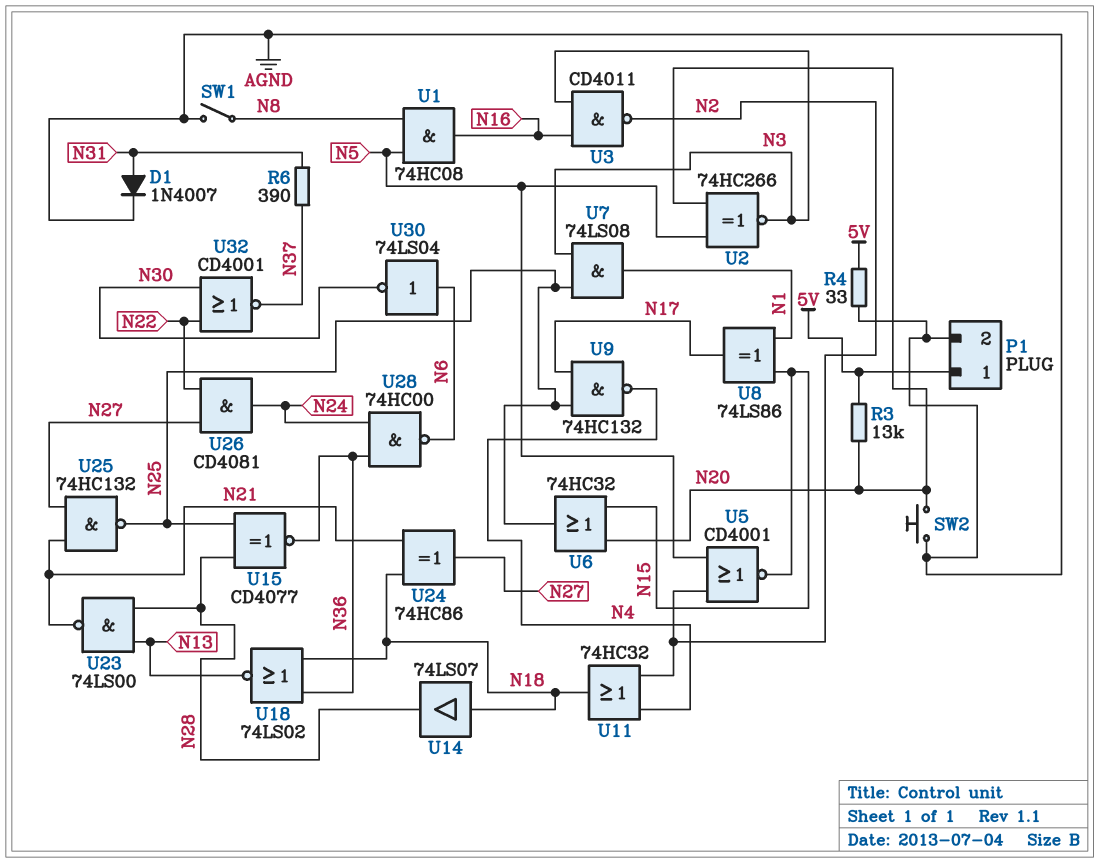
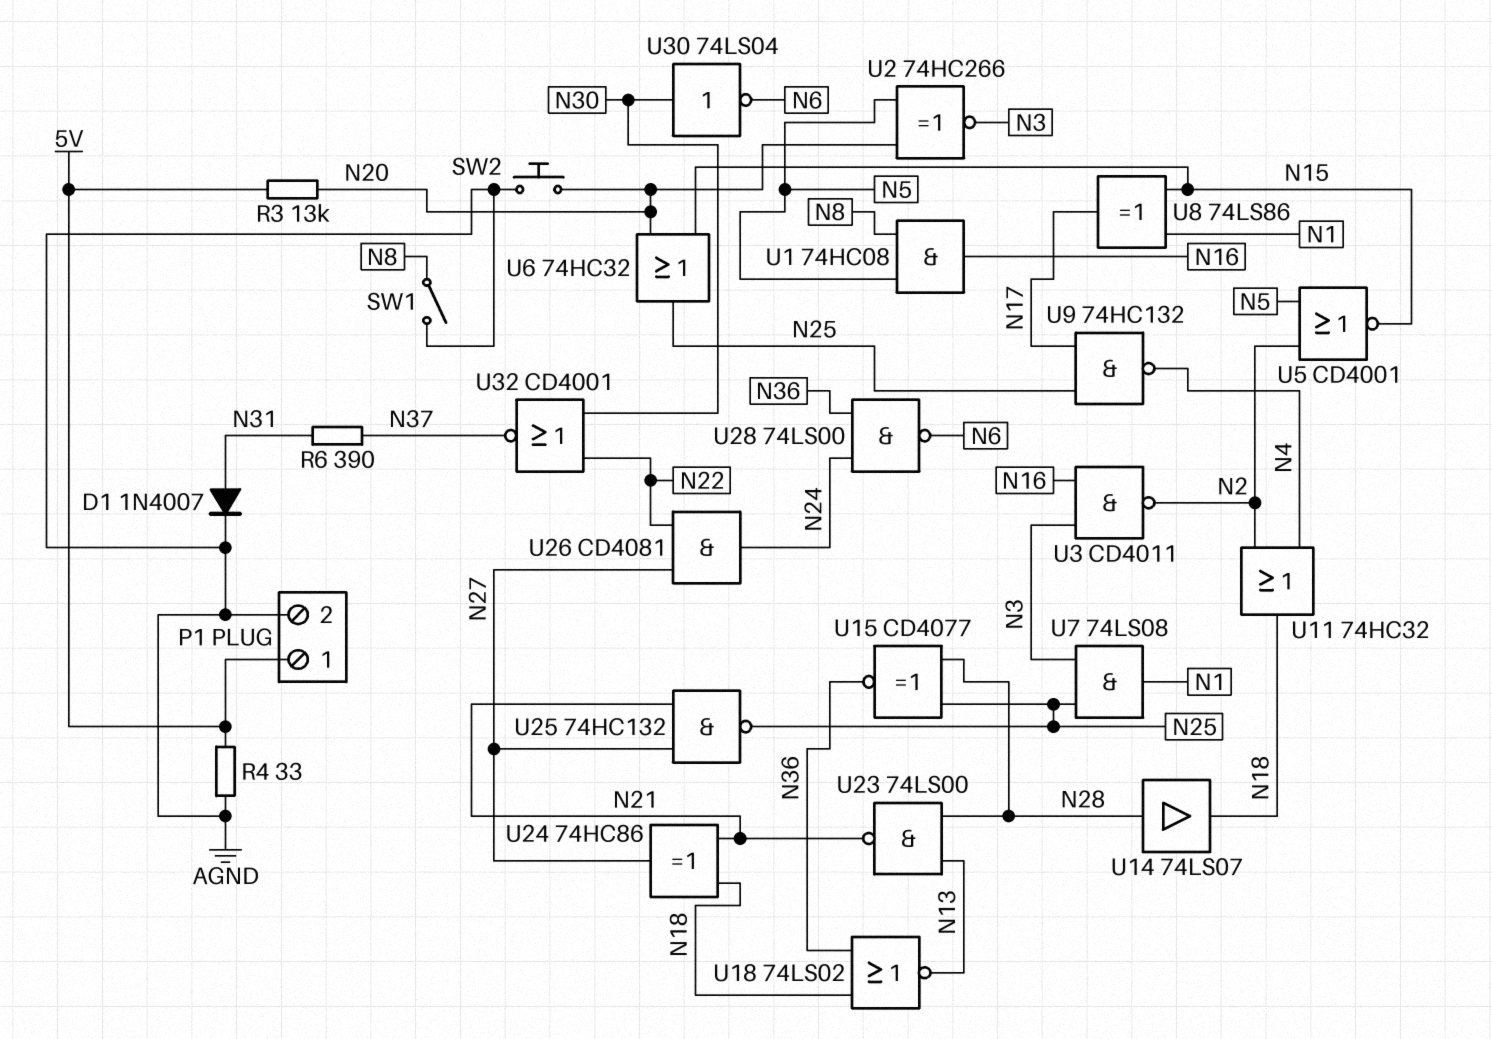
U14: buffer 74LS07 (in N18, out N28) -> buffer 74LS07 (in N28, out N18)
U28: NAND 74HC00 (in N24, in N36, out N6) -> NAND 74LS00 (in N24, in N36, out N6)
U30: NOT 74LS04 (in N6, out N30) -> NOT 74LS04 (in N30, out N6)

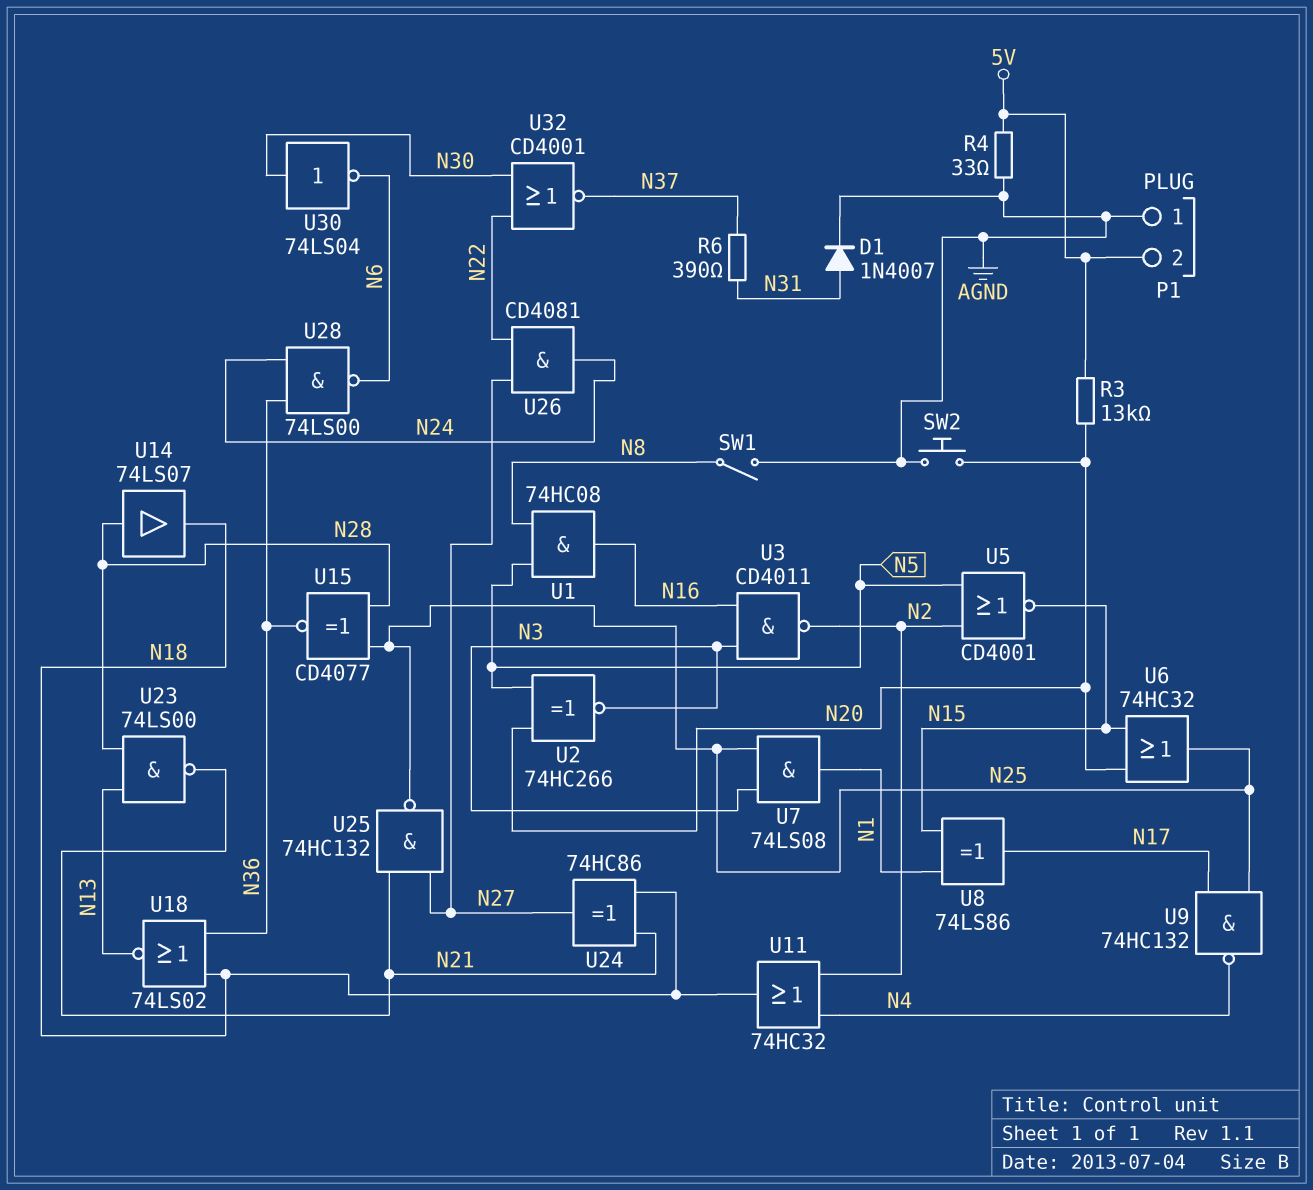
P1 pin 1: 5V -> AGND
P1 pin 2: AGND -> 5V

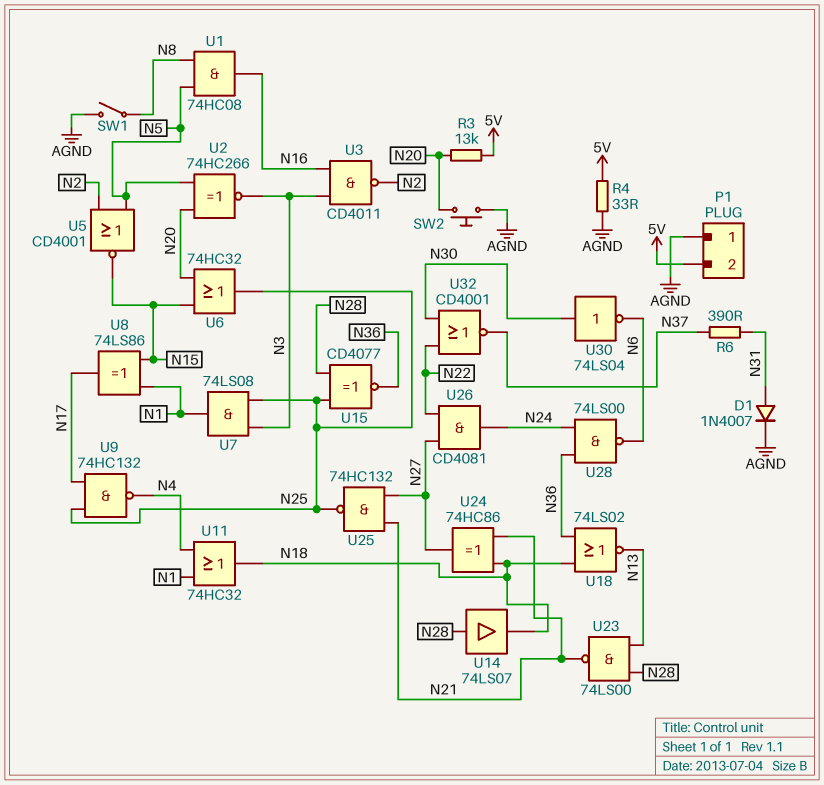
U11: OR 74HC32 (in N2, in N4, out N18) -> OR 74HC32 (in N1, in N4, out N18)

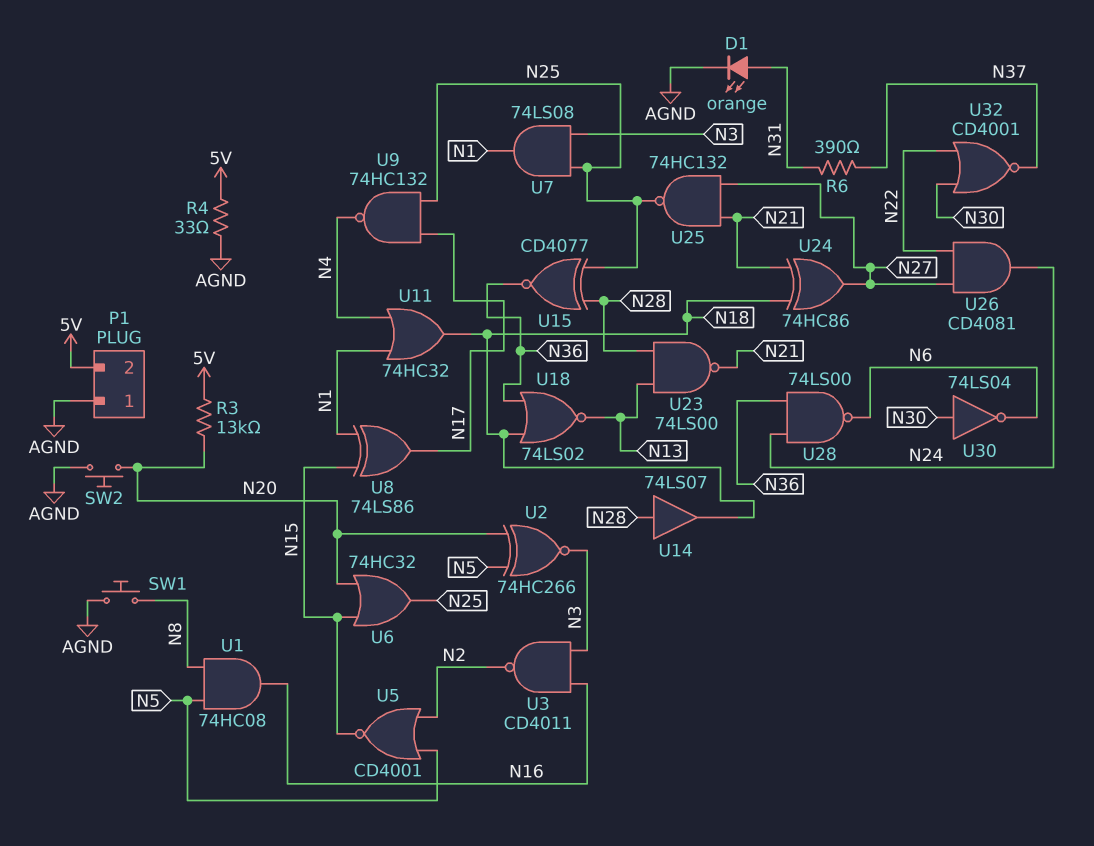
D1: diode 1N4007 (A N31, K AGND) -> LED orange (A N31, K AGND)
SW1: switch (AGND, N8) -> button (AGND, N8)

